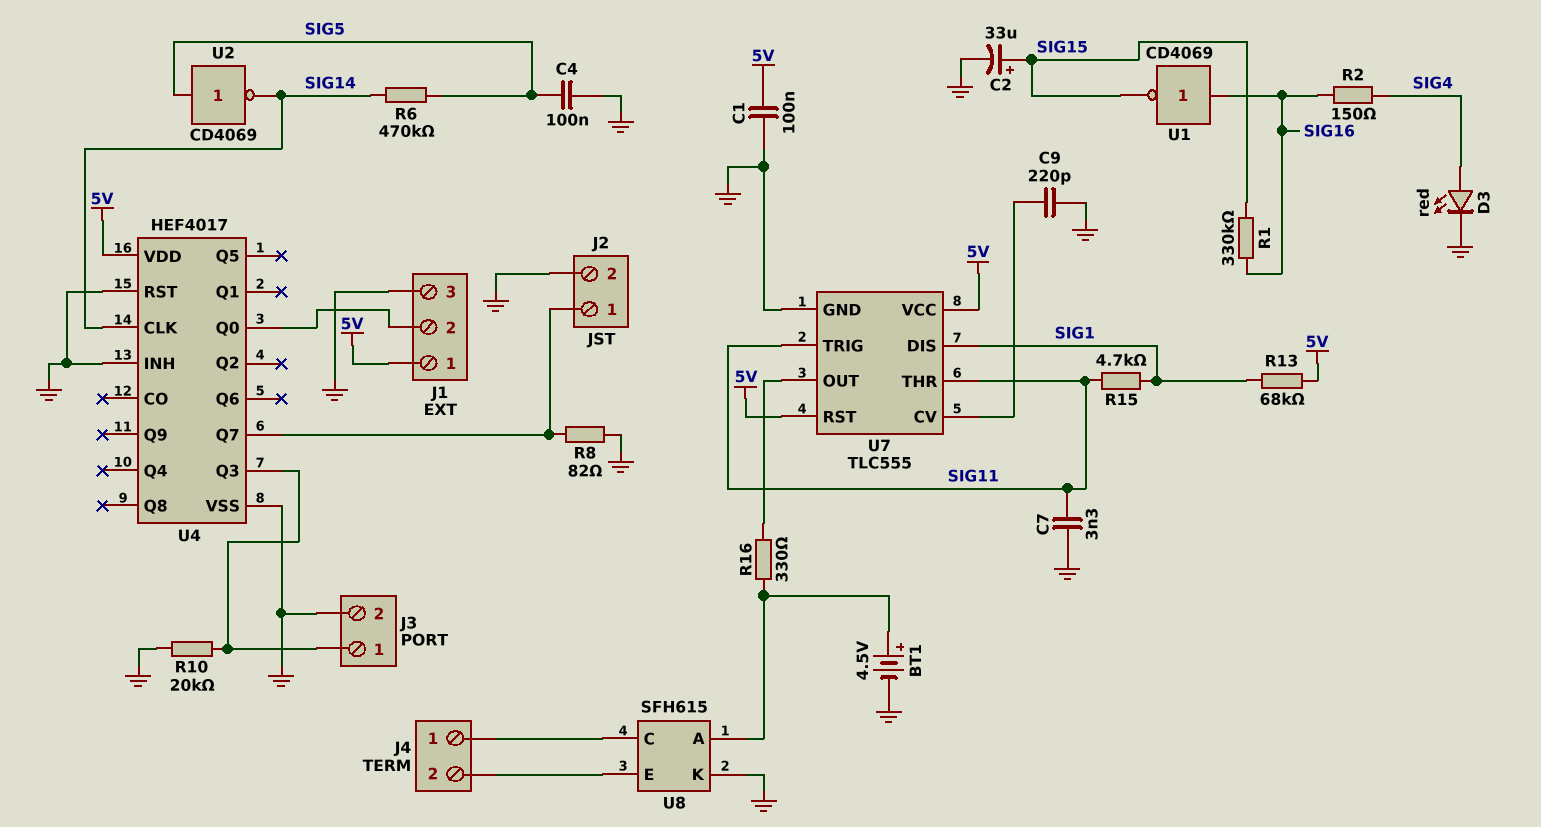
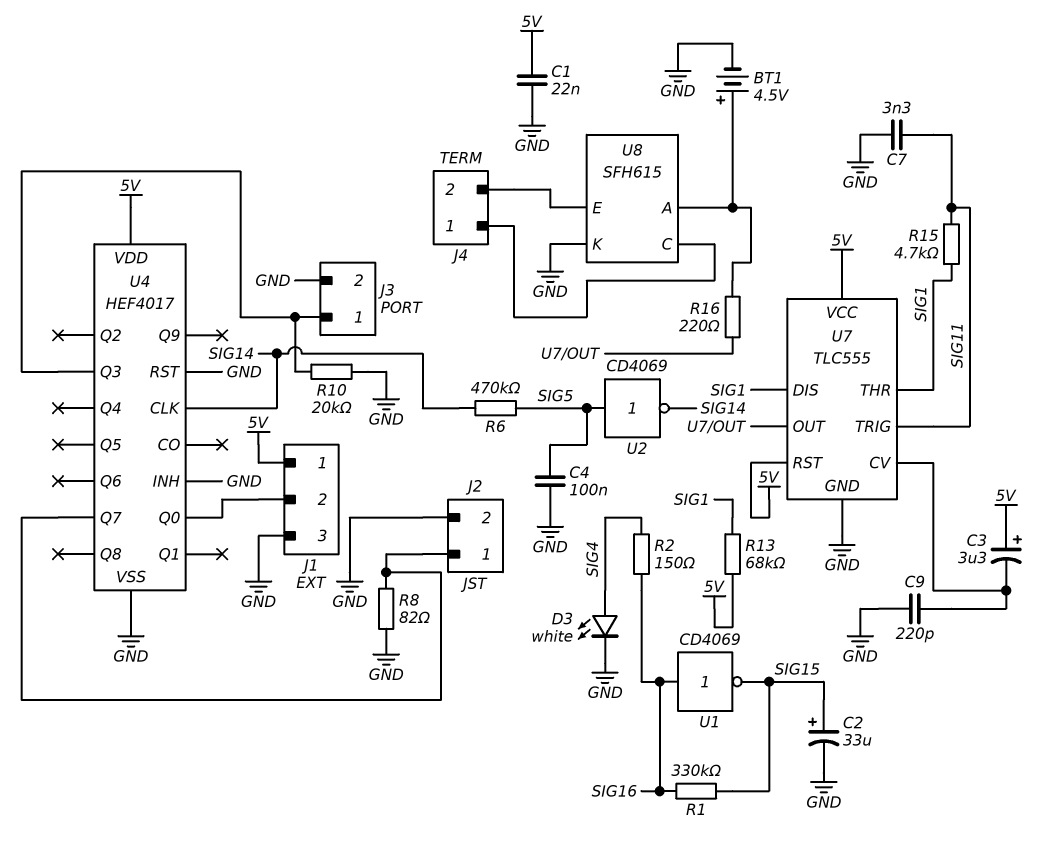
C1: 100nF (5V, GND) -> 22nF (5V, GND)
C3: none -> 3.3uF (plus 5V, minus U7/CV)
D3: LED red (A SIG4, K GND) -> LED white (A SIG4, K GND)
R16: 330 (U7/OUT, U8/A) -> 220 (U7/OUT, U8/A)
U7 pin THR: SIG11 -> SIG1

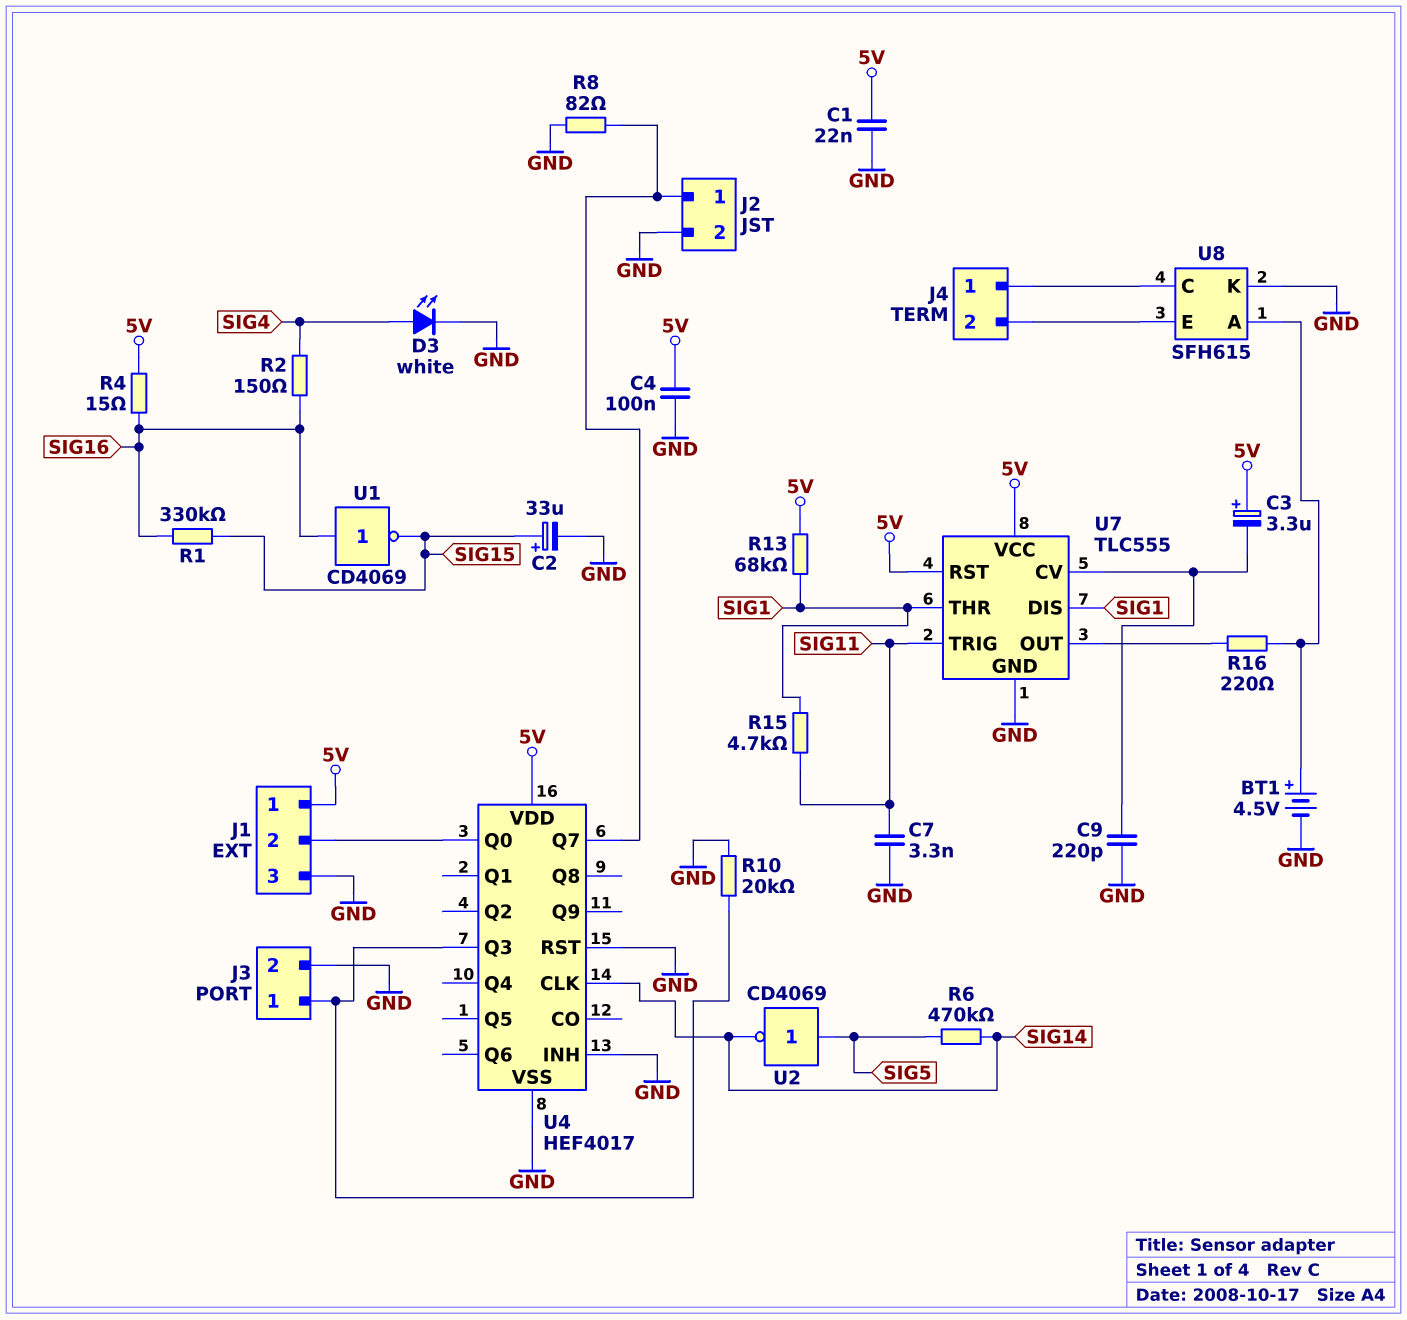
C4: 100nF (GND, SIG5) -> 100nF (5V, GND)
R4: none -> 15 (5V, SIG16)

